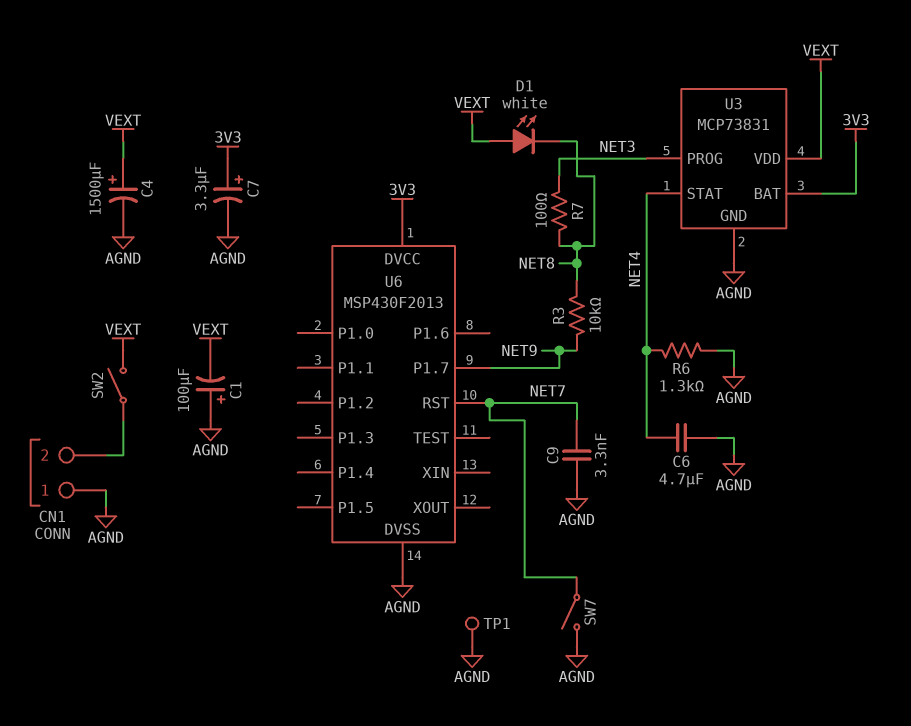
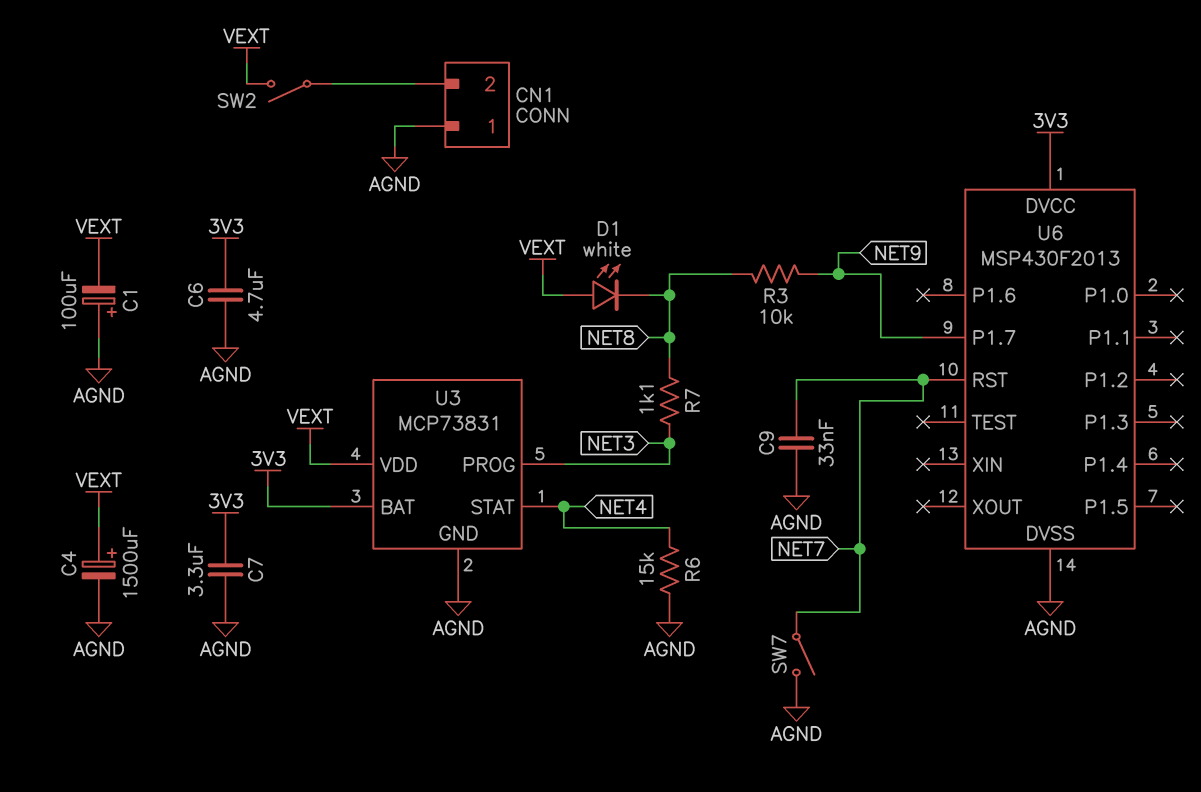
C6: 4.7uF (AGND, NET4) -> 4.7uF (3V3, AGND)
C7: 3.3uF (plus 3V3, minus AGND) -> 3.3uF (3V3, AGND)
C9: 3.3nF (AGND, NET7) -> 33nF (AGND, NET7)
R6: 1.3k (AGND, NET4) -> 15k (AGND, NET4)
R7: 100 (NET3, NET8) -> 1.1k (NET3, NET8)
TP1: test point (AGND) -> none

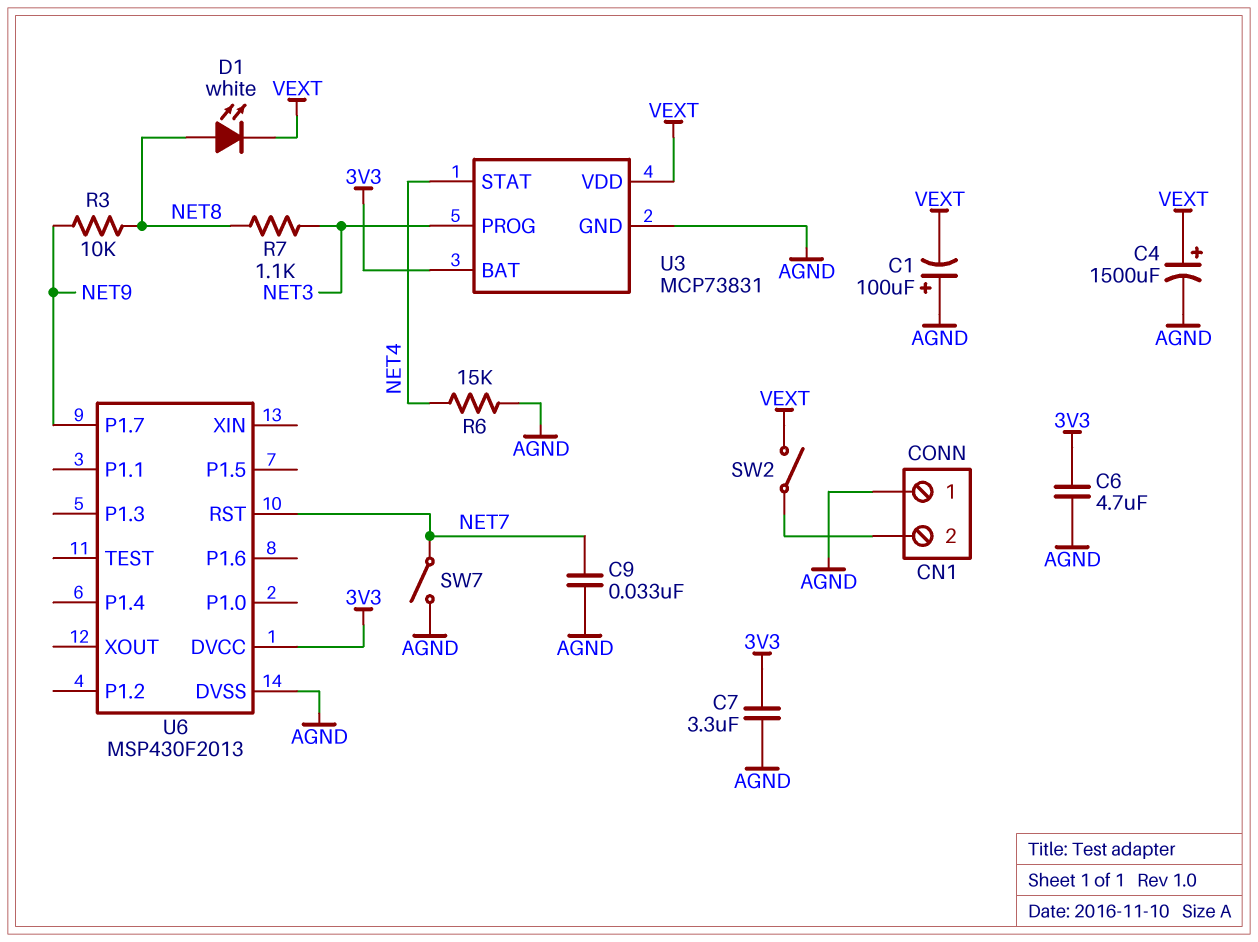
D1: LED white (A VEXT, K NET8) -> LED white (A NET8, K VEXT)

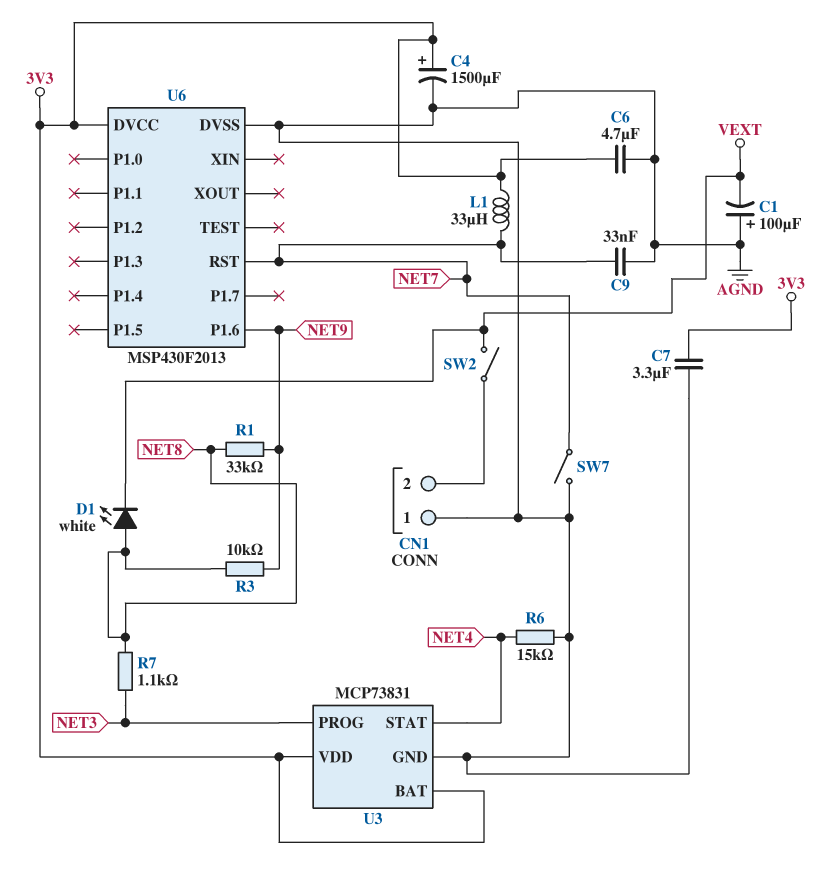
C4: 1500uF (plus VEXT, minus AGND) -> 1500uF (plus 3V3, minus AGND)
L1: none -> 33uH (3V3, NET7)
R1: none -> 33k (NET8, NET9)
U3 pin VDD: VEXT -> 3V3
U6 pin P1.6: none -> NET9
U6 pin P1.7: NET9 -> none

